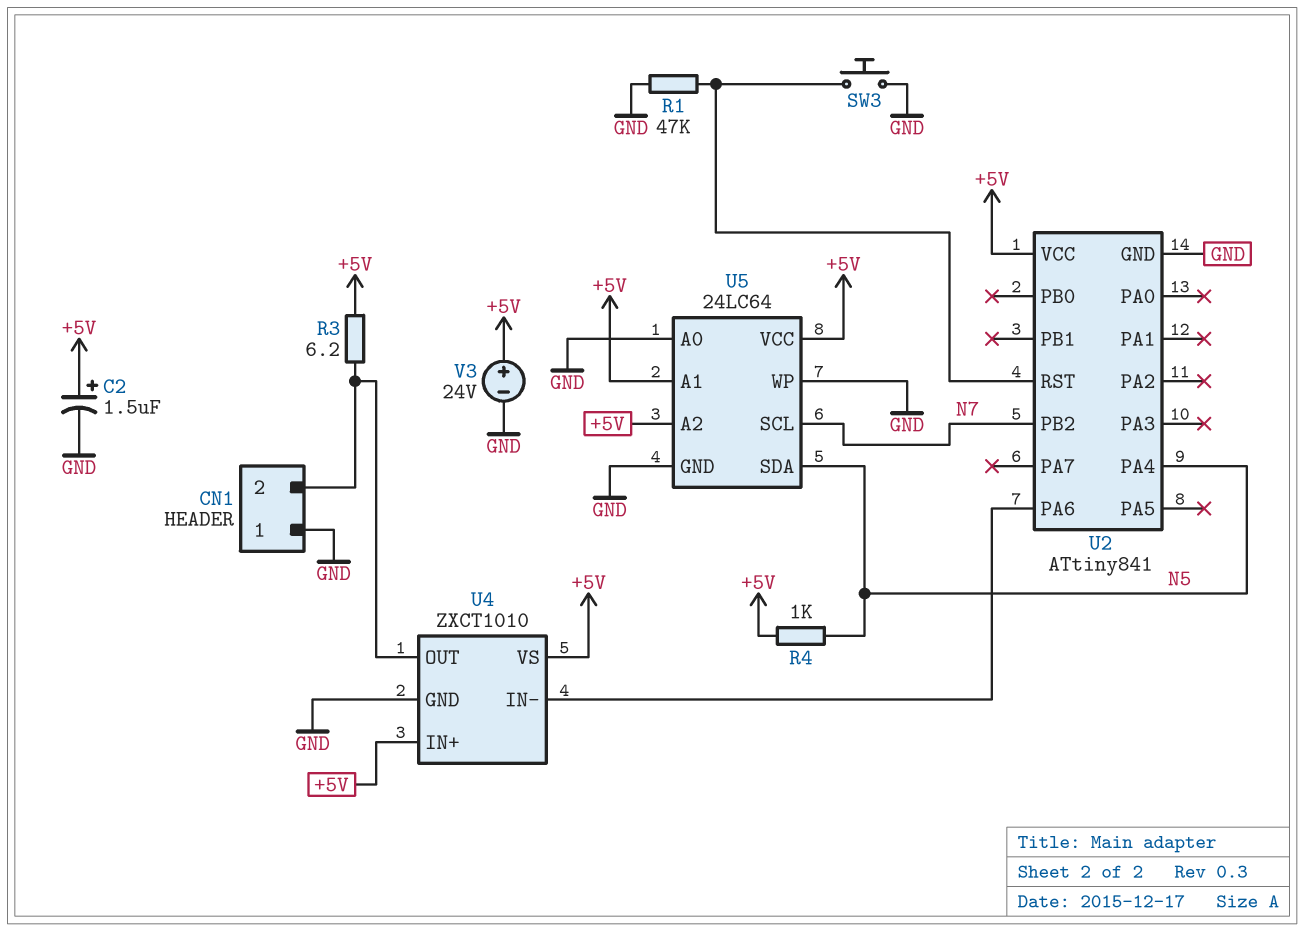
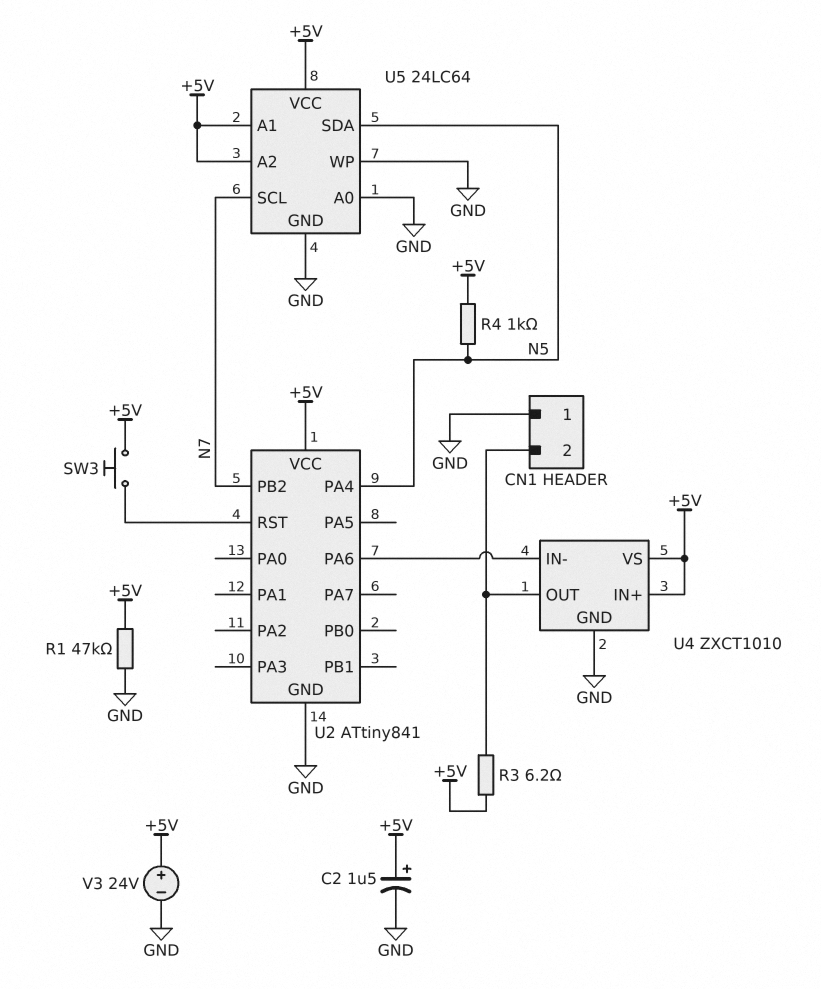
R1: 47k (GND, U2/RST) -> 47k (+5V, GND)
SW3: button (GND, U2/RST) -> button (+5V, U2/RST)

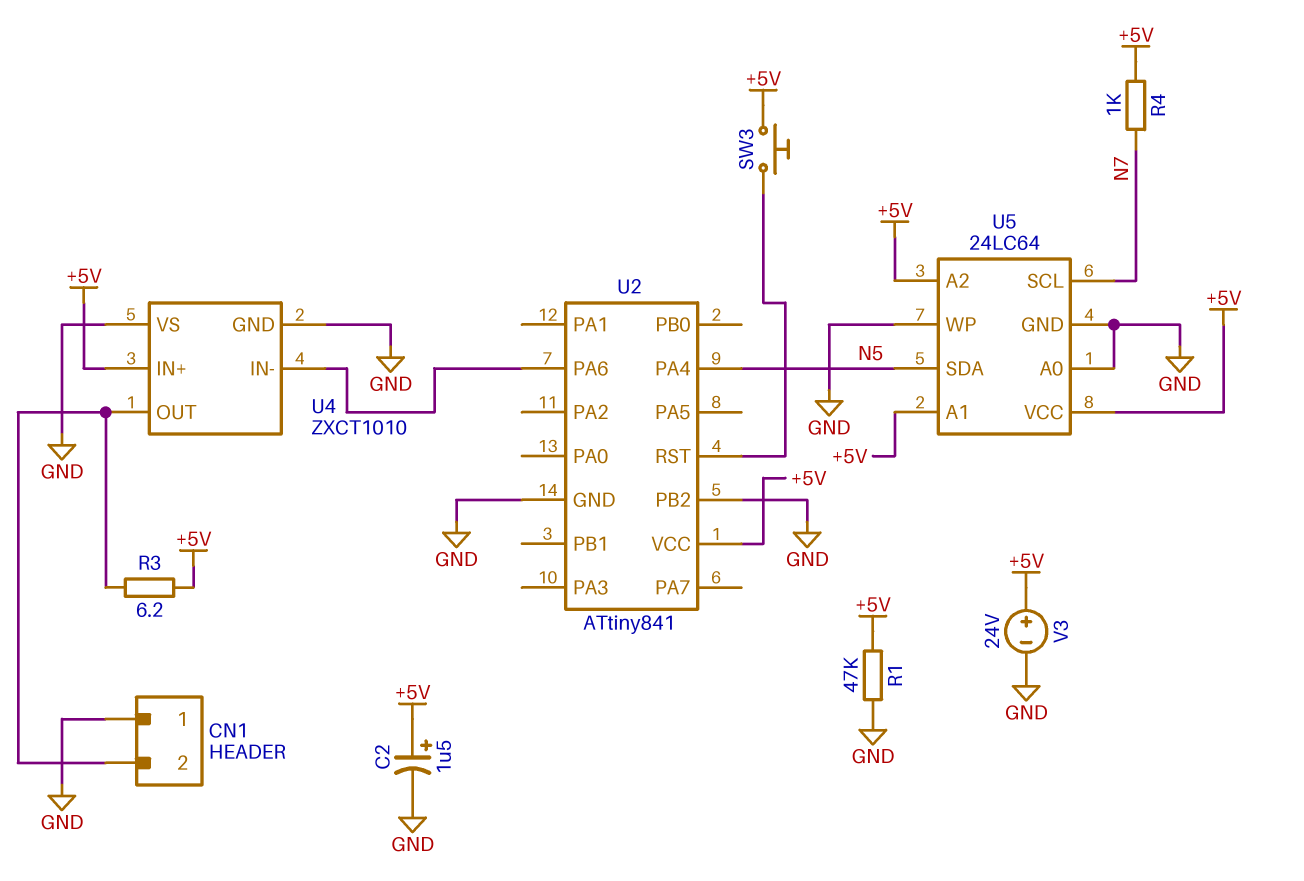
R4: 1k (+5V, N5) -> 1k (+5V, N7)
U2 pin PB2: N7 -> GND
U4 pin VS: +5V -> GND

